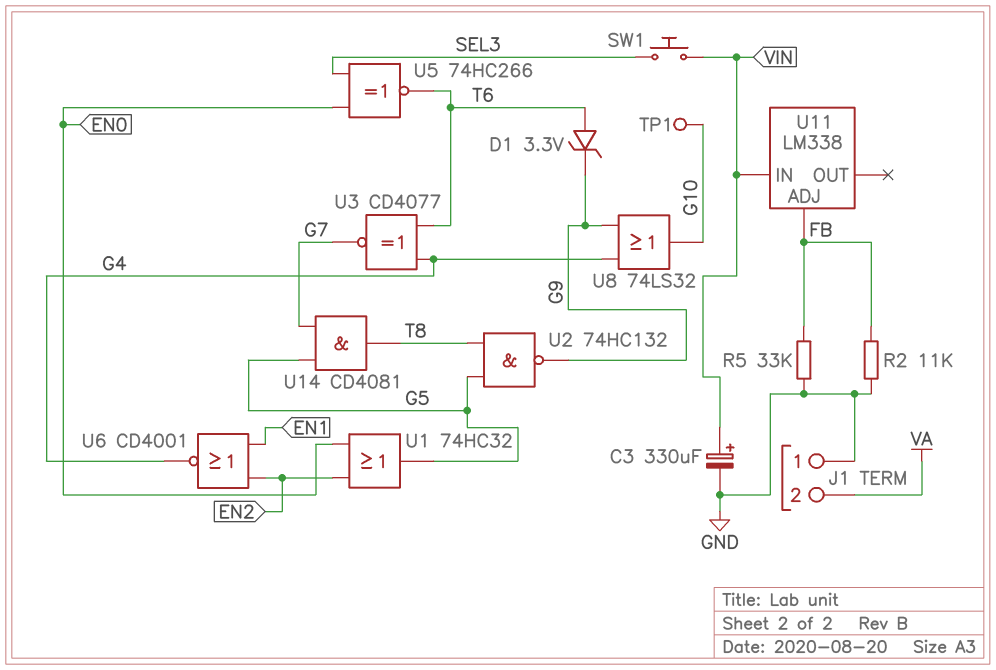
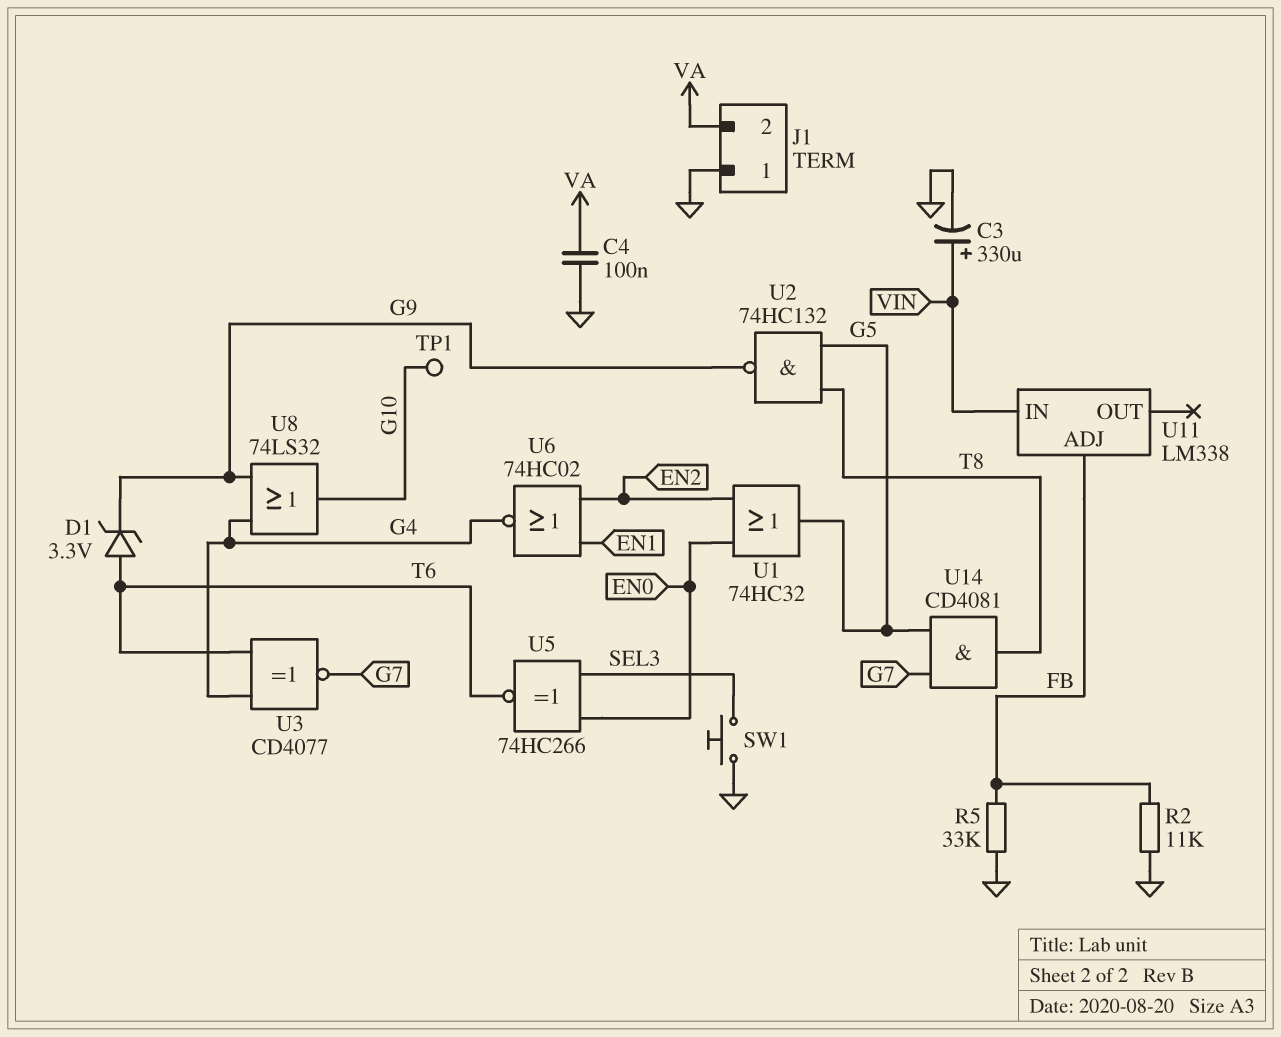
C4: none -> 100nF (GND, VA)
SW1: button (SEL3, VIN) -> button (GND, SEL3)
U6: NOR CD4001 (in EN1, in EN2, out G4) -> NOR 74HC02 (in EN1, in EN2, out G4)

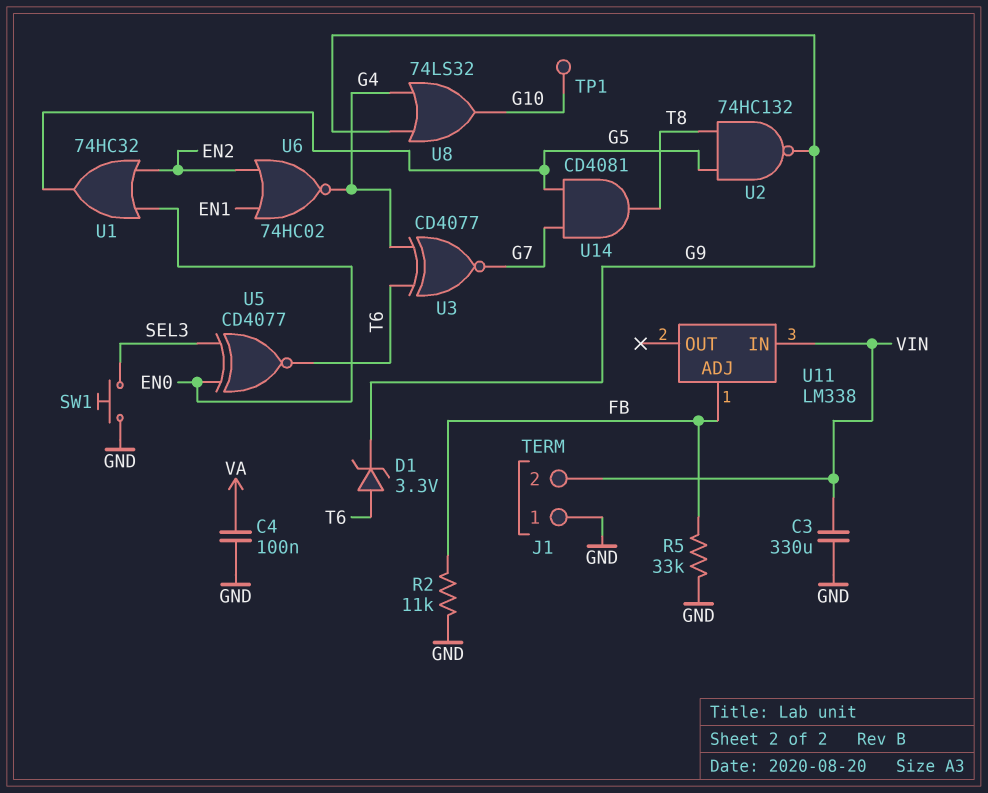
C3: 330uF (plus VIN, minus GND) -> 330uF (GND, VIN)
J1 pin 2: VA -> VIN
U5: XNOR 74HC266 (in EN0, in SEL3, out T6) -> XNOR CD4077 (in EN0, in SEL3, out T6)

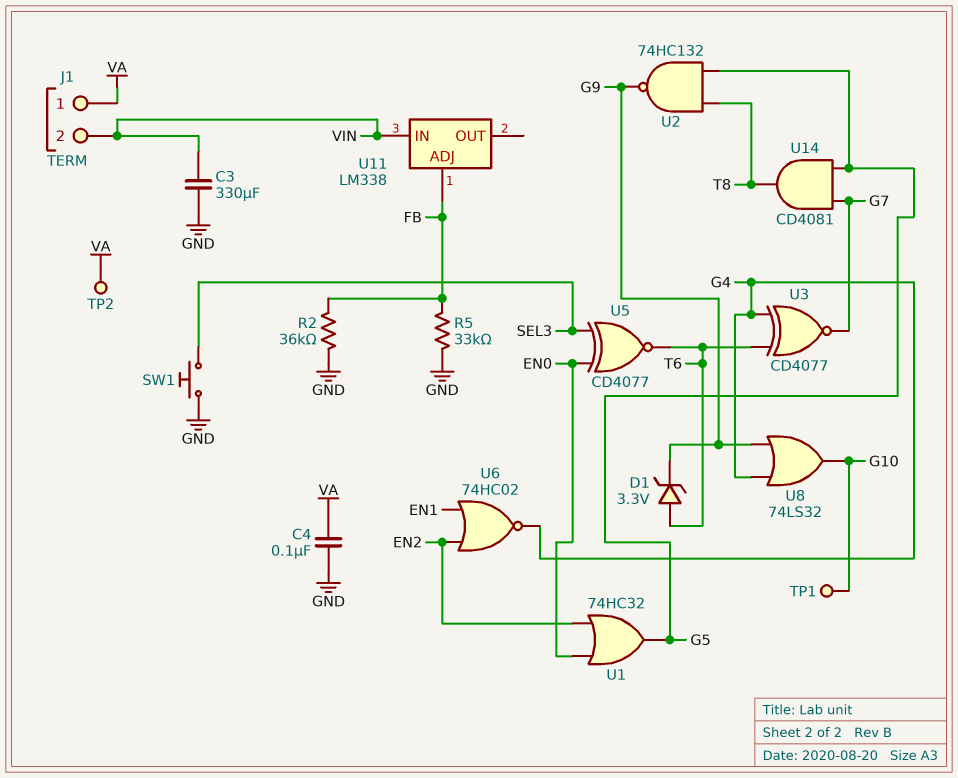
J1 pin 1: GND -> VA
R2: 11k (FB, GND) -> 36k (FB, GND)
TP2: none -> test point (VA)

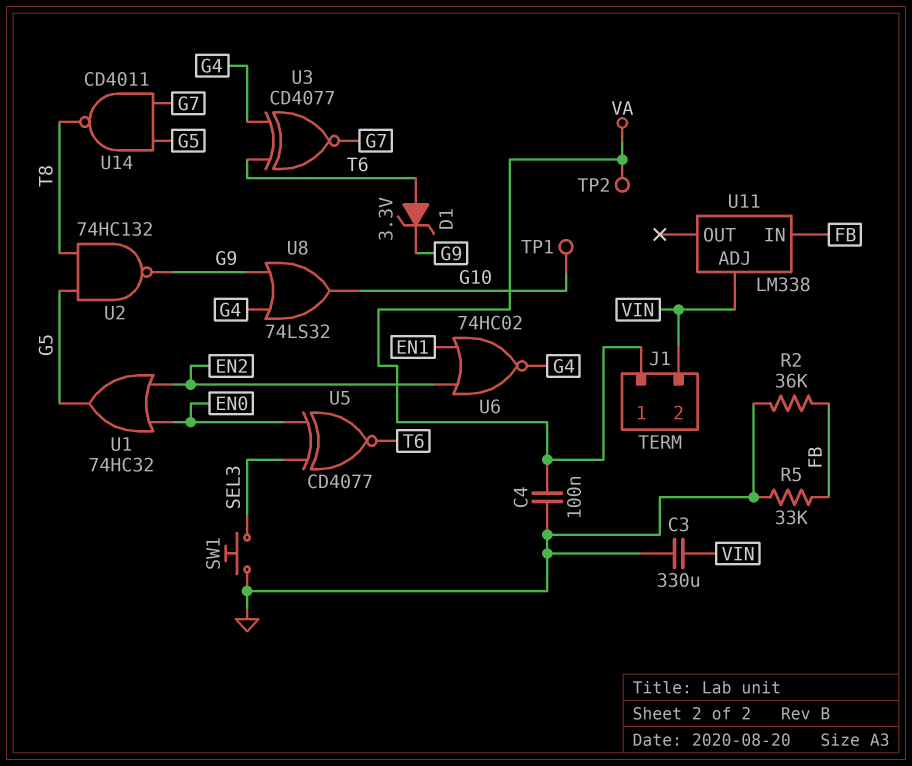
U11 pin ADJ: FB -> VIN
U11 pin IN: VIN -> FB
U14: AND CD4081 (in G5, in G7, out T8) -> NAND CD4011 (in G5, in G7, out T8)

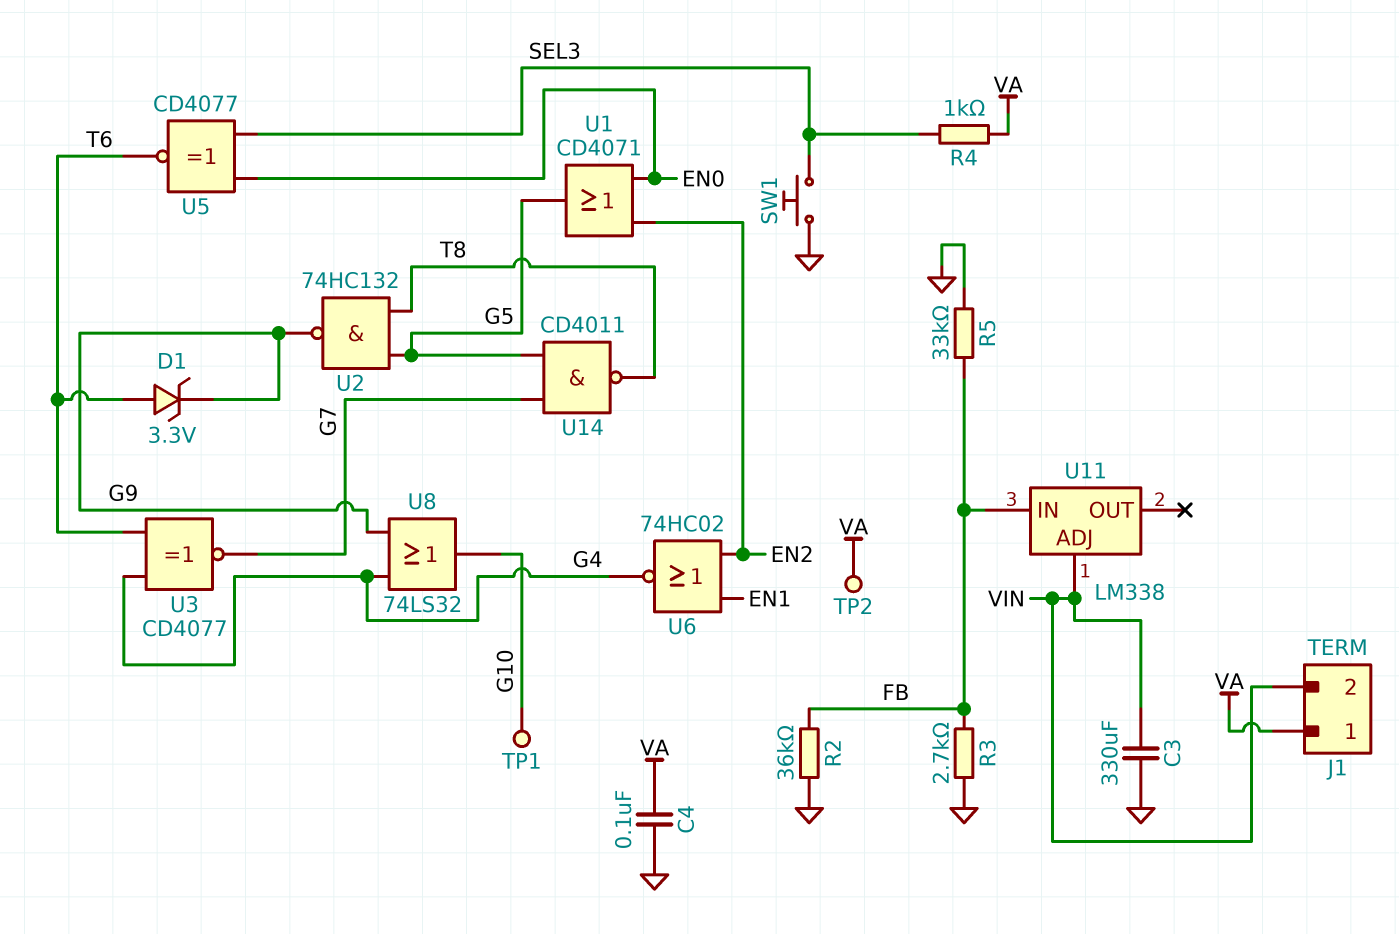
R3: none -> 2.7k (FB, GND)
R4: none -> 1k (SEL3, VA)
U1: OR 74HC32 (in EN0, in EN2, out G5) -> OR CD4071 (in EN0, in EN2, out G5)

